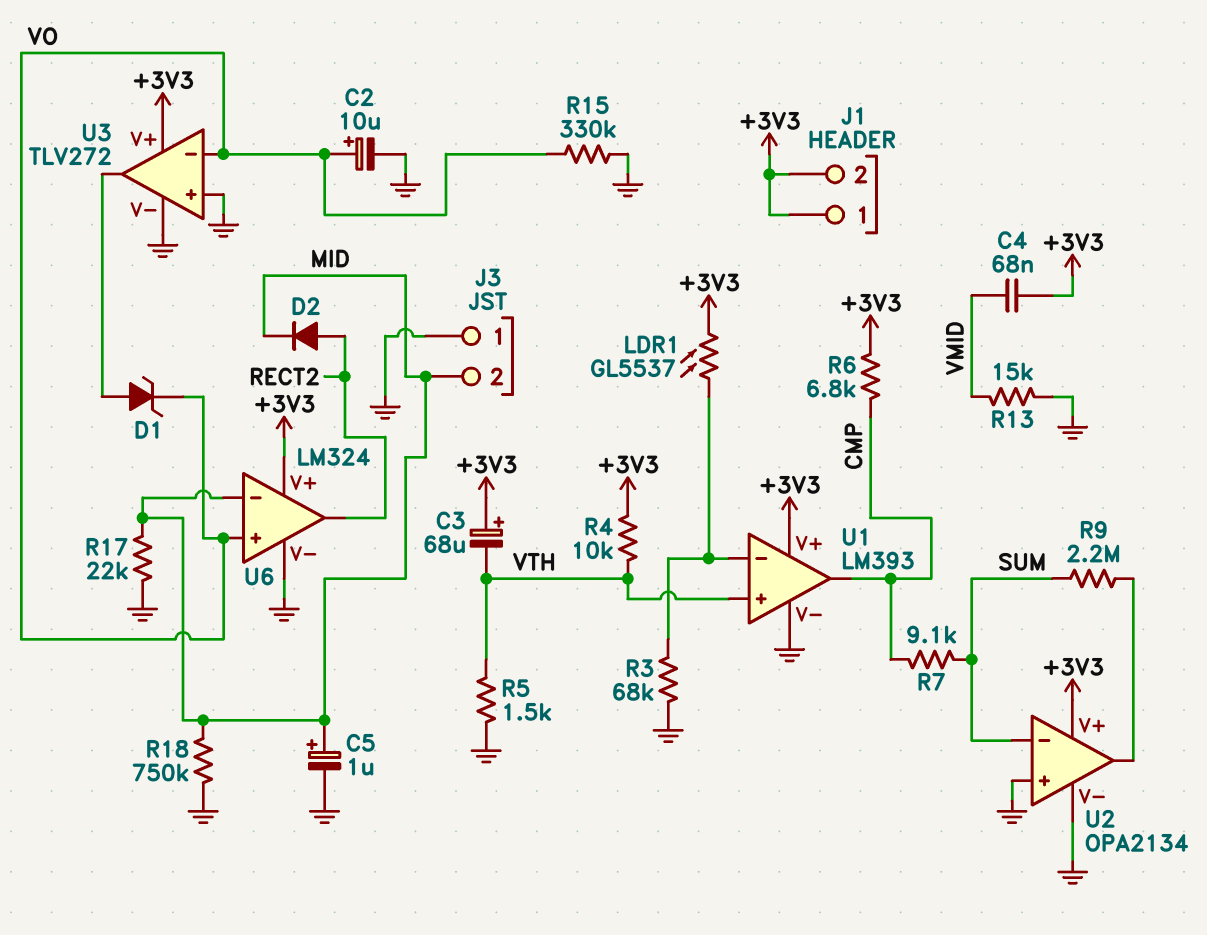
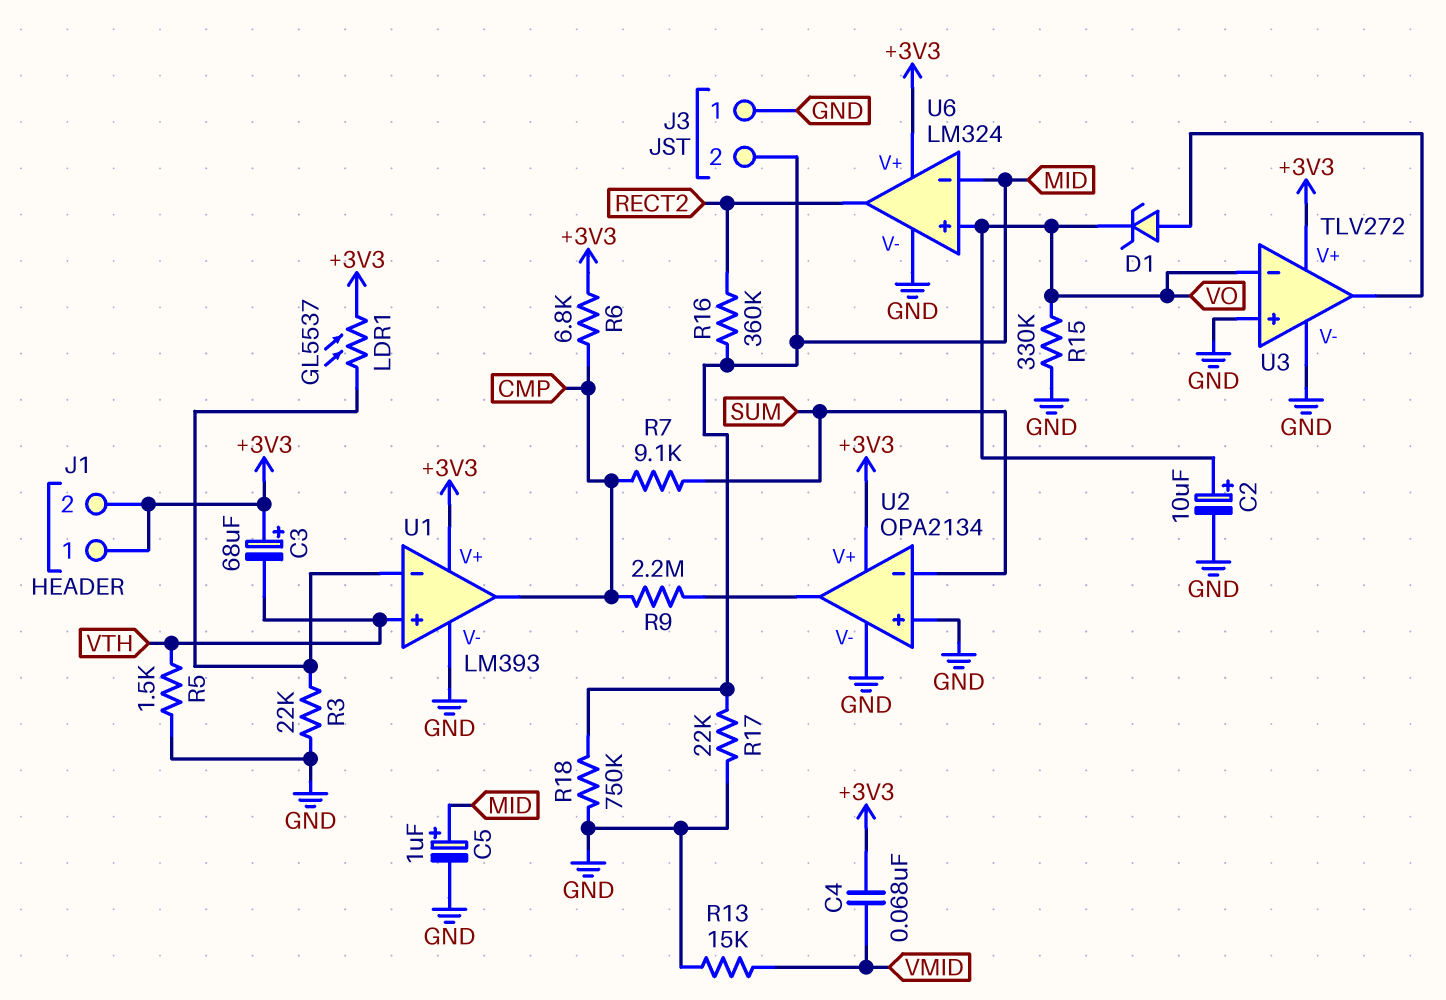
D2: diode (A RECT2, K MID) -> none
R3: 68k (GND, U1/in-) -> 22k (GND, U1/in-)
R4: 10k (+3V3, VTH) -> none
R9: 2.2M (SUM, U2/out) -> 2.2M (CMP, U2/out)
R16: none -> 360k (MID, RECT2)

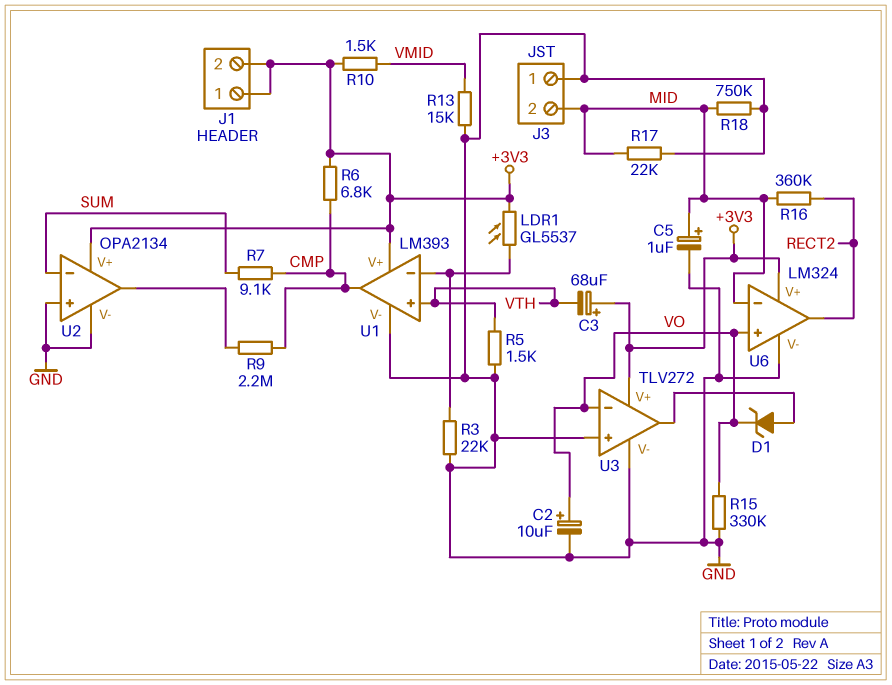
C4: 68nF (+3V3, VMID) -> none
R10: none -> 1.5k (+3V3, VMID)

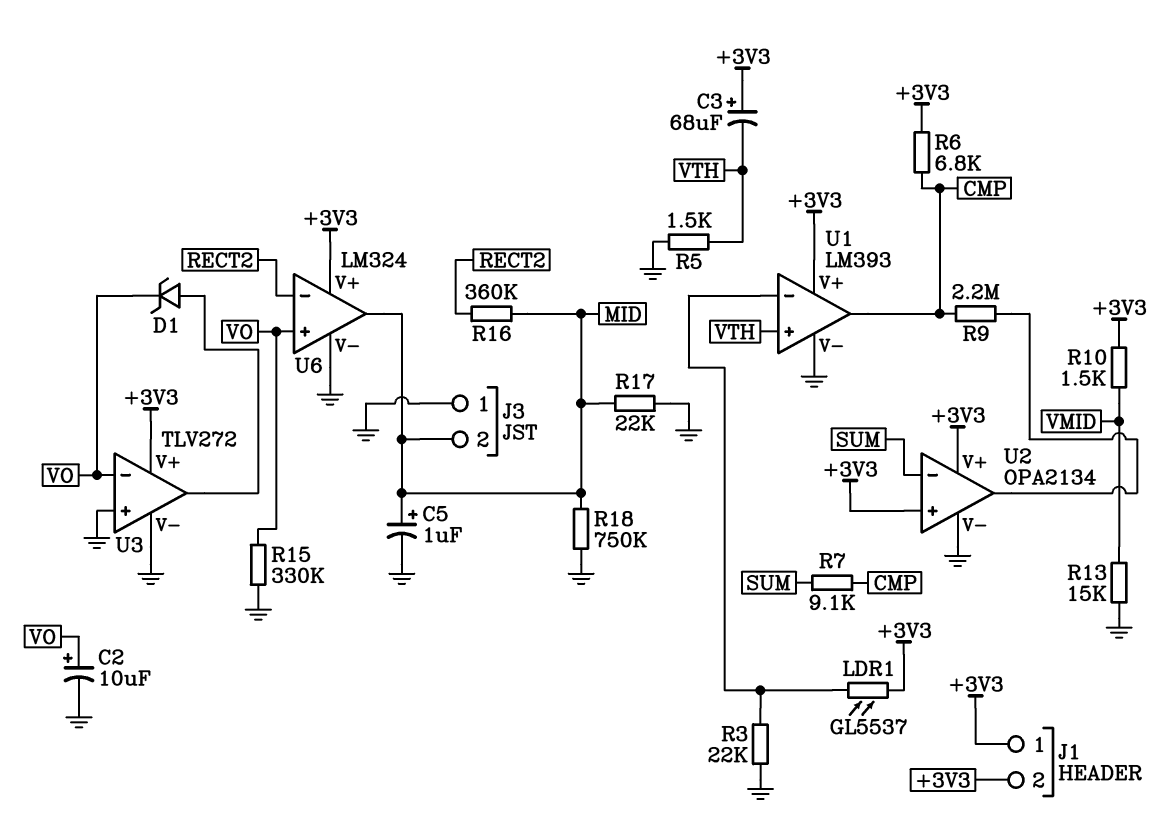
U2 pin in+: GND -> +3V3
U6 pin in-: MID -> RECT2
U6 pin out: RECT2 -> MID

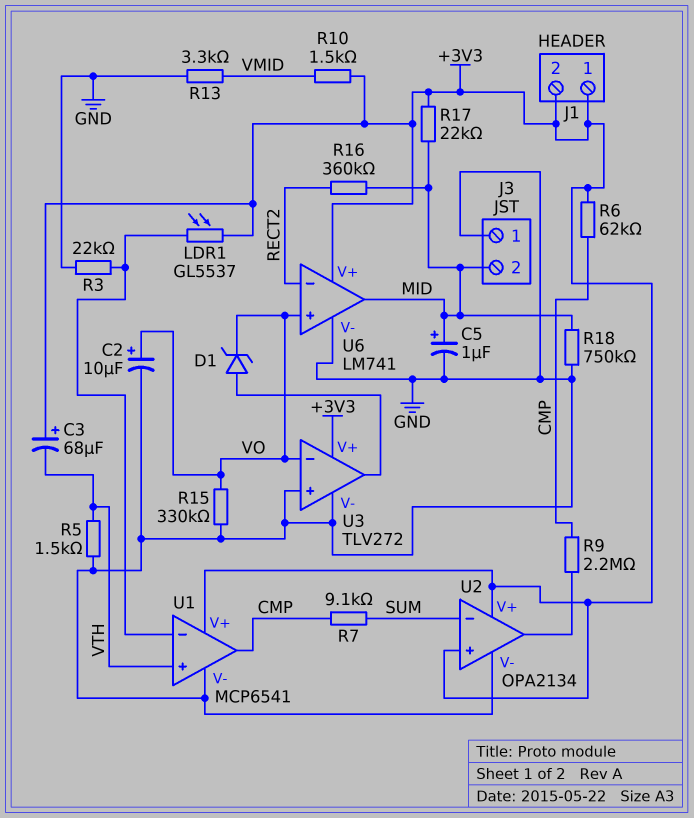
R6: 6.8k (+3V3, CMP) -> 62k (+3V3, CMP)
R13: 15k (GND, VMID) -> 3.3k (GND, VMID)
R17: 22k (GND, MID) -> 22k (+3V3, MID)
U1: LM393 -> MCP6541
U6: LM324 -> LM741

